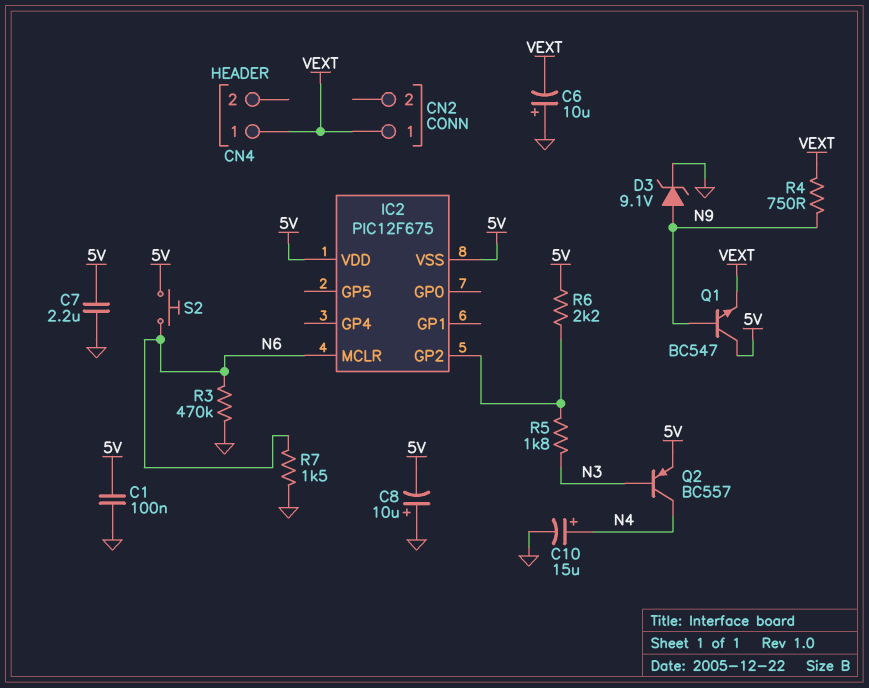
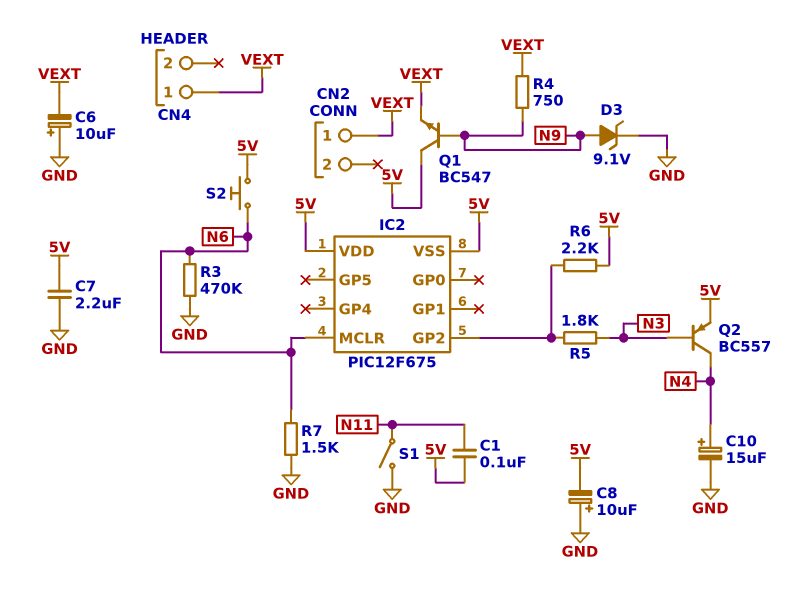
C1: 100nF (5V, GND) -> 100nF (5V, N11)
S1: none -> switch (GND, N11)

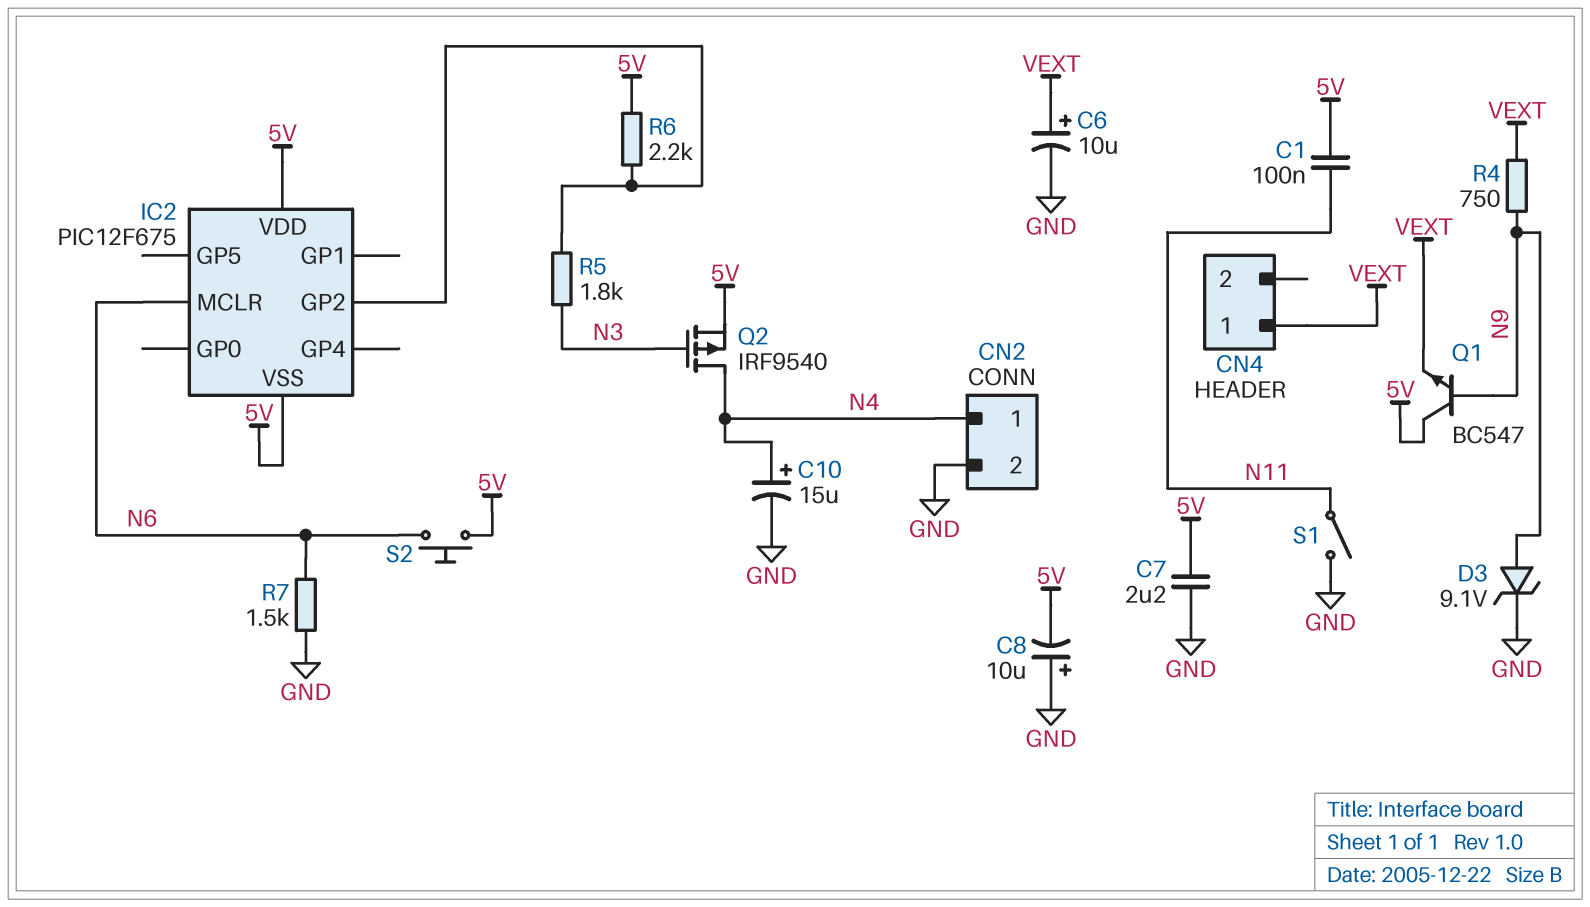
C6: 10uF (plus GND, minus VEXT) -> 10uF (plus VEXT, minus GND)
CN2 pin 1: VEXT -> N4
CN2 pin 2: none -> GND
Q2: PNP BC557 (B N3, C N4, E 5V) -> PMOS IRF9540 (G N3, D N4, S 5V)
R3: 470k (GND, N6) -> none

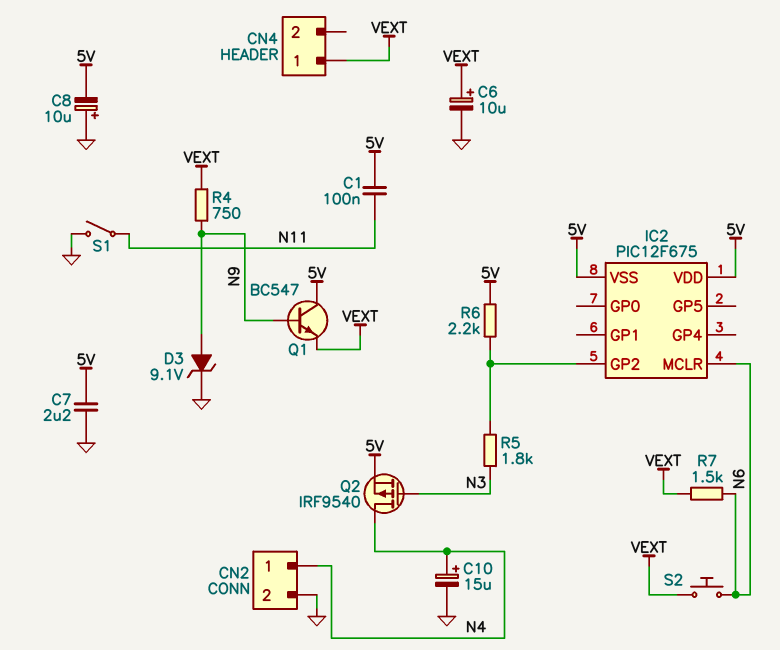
R7: 1.5k (GND, N6) -> 1.5k (N6, VEXT)
S2: button (5V, N6) -> button (N6, VEXT)

